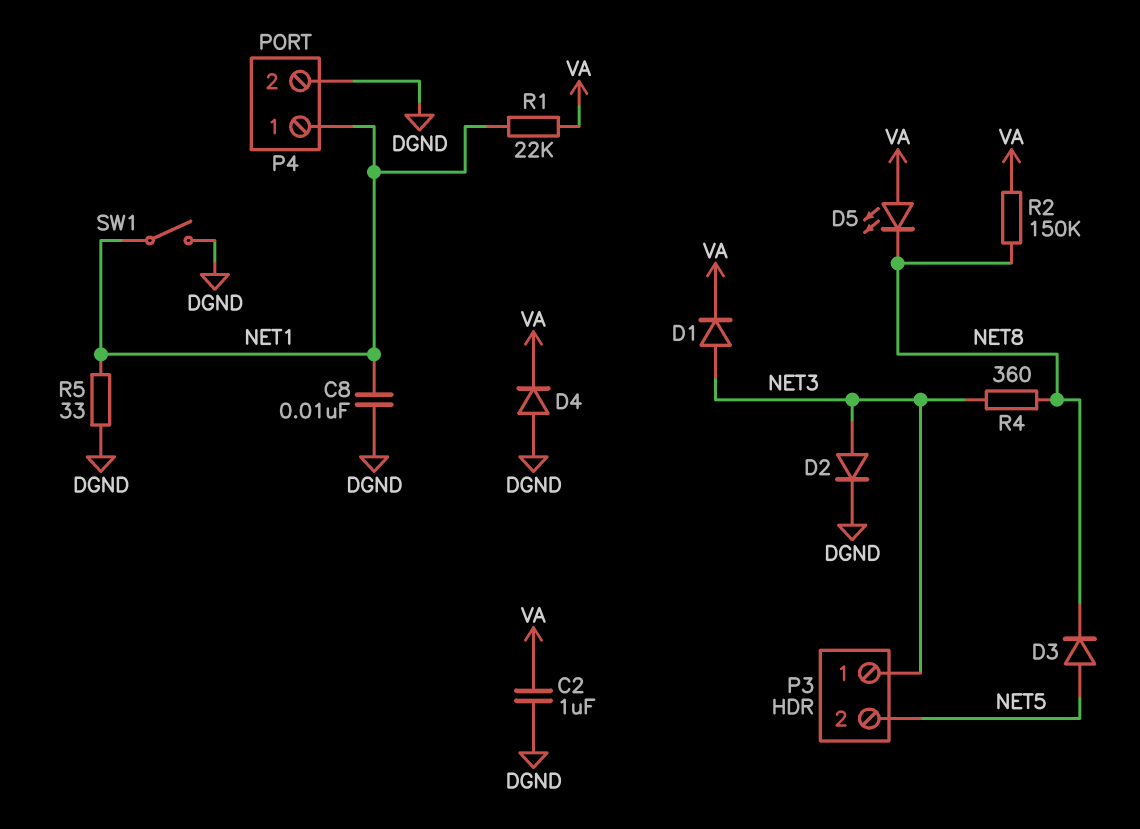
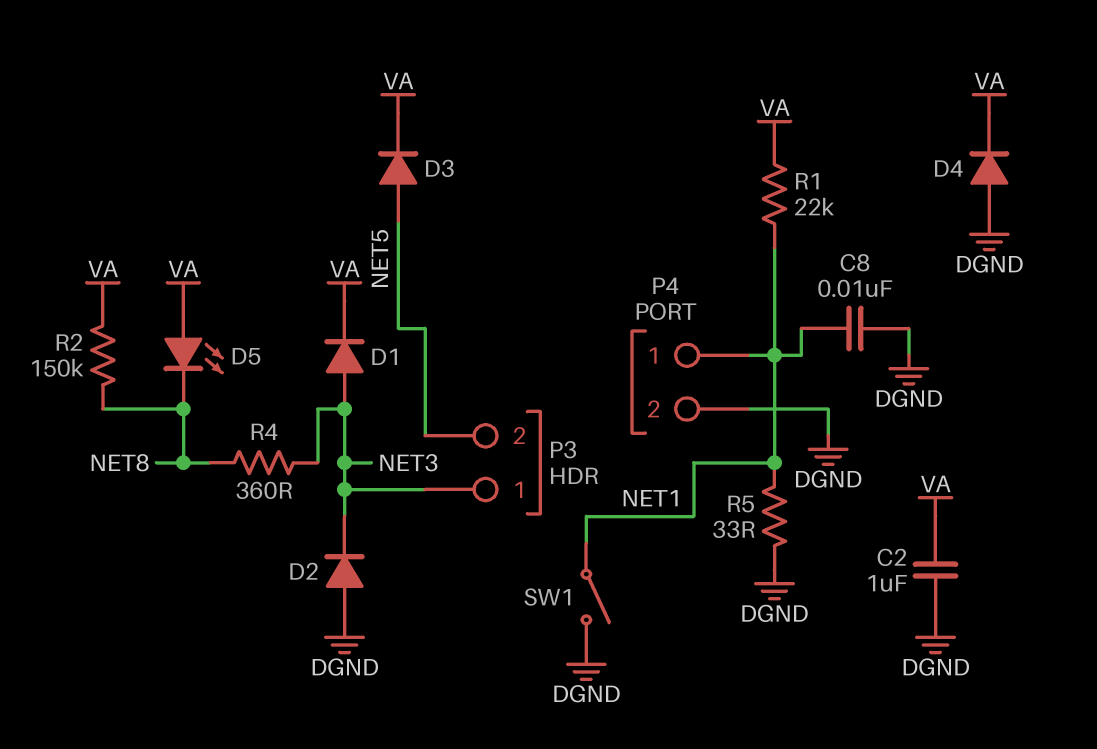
D2: diode (A NET3, K DGND) -> diode (A DGND, K NET3)
D3: diode (A NET5, K NET8) -> diode (A NET5, K VA)

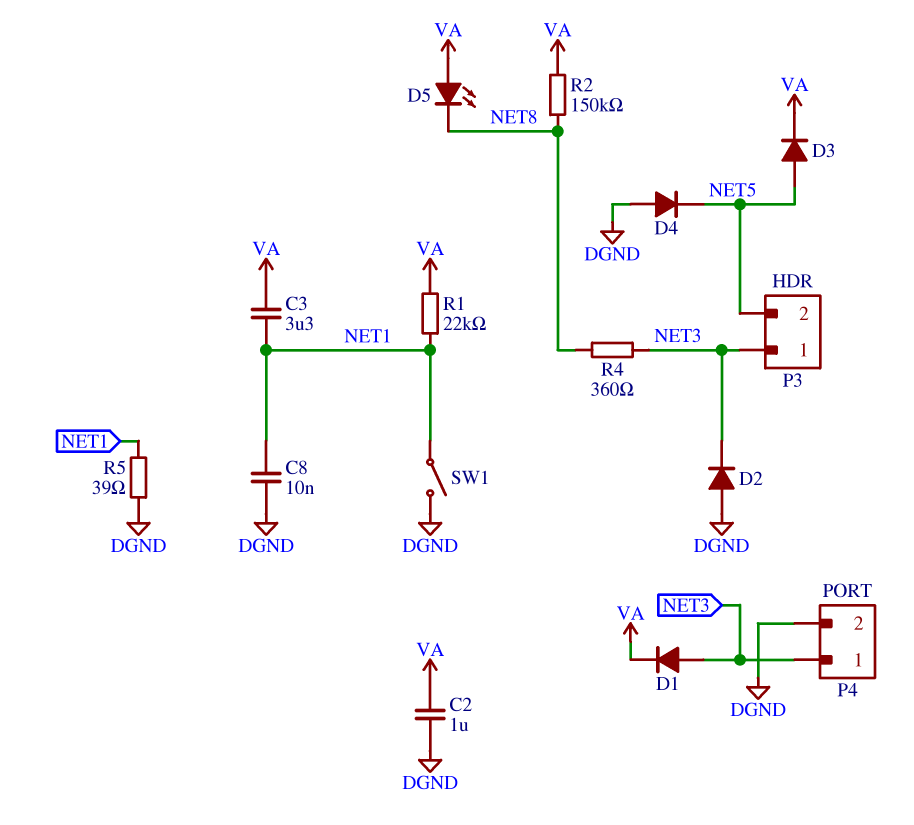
C3: none -> 3.3uF (NET1, VA)
D4: diode (A DGND, K VA) -> diode (A DGND, K NET5)
P4 pin 1: NET1 -> NET3
R5: 33 (DGND, NET1) -> 39 (DGND, NET1)

